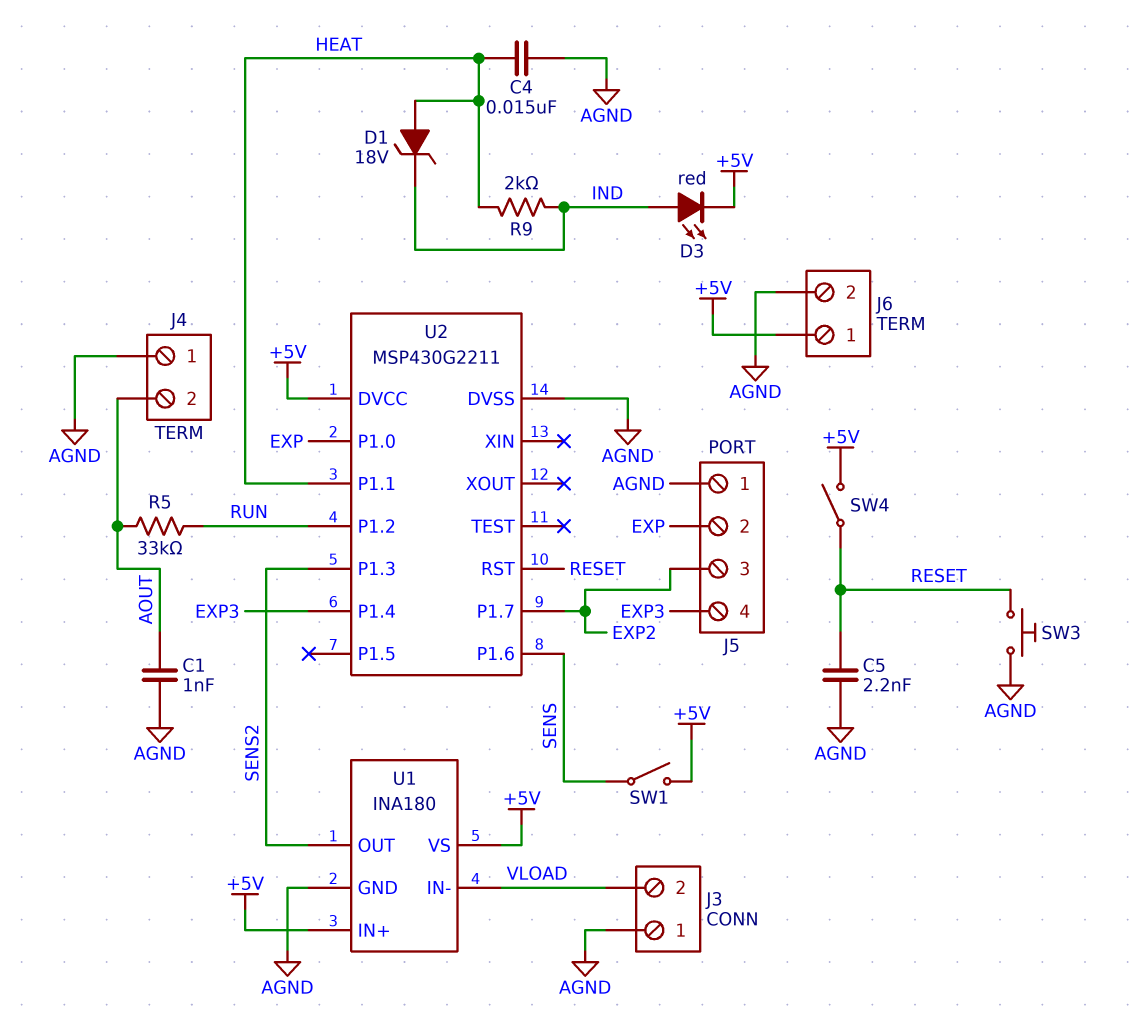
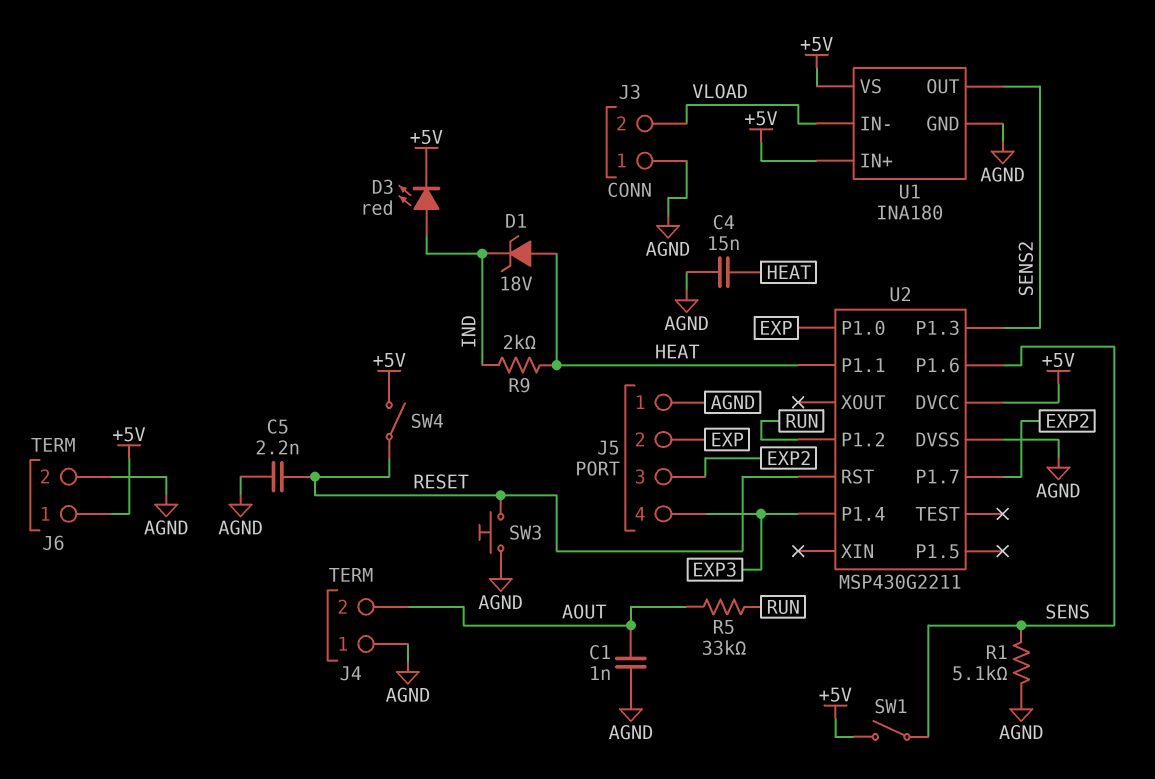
R1: none -> 5.1k (AGND, SENS)

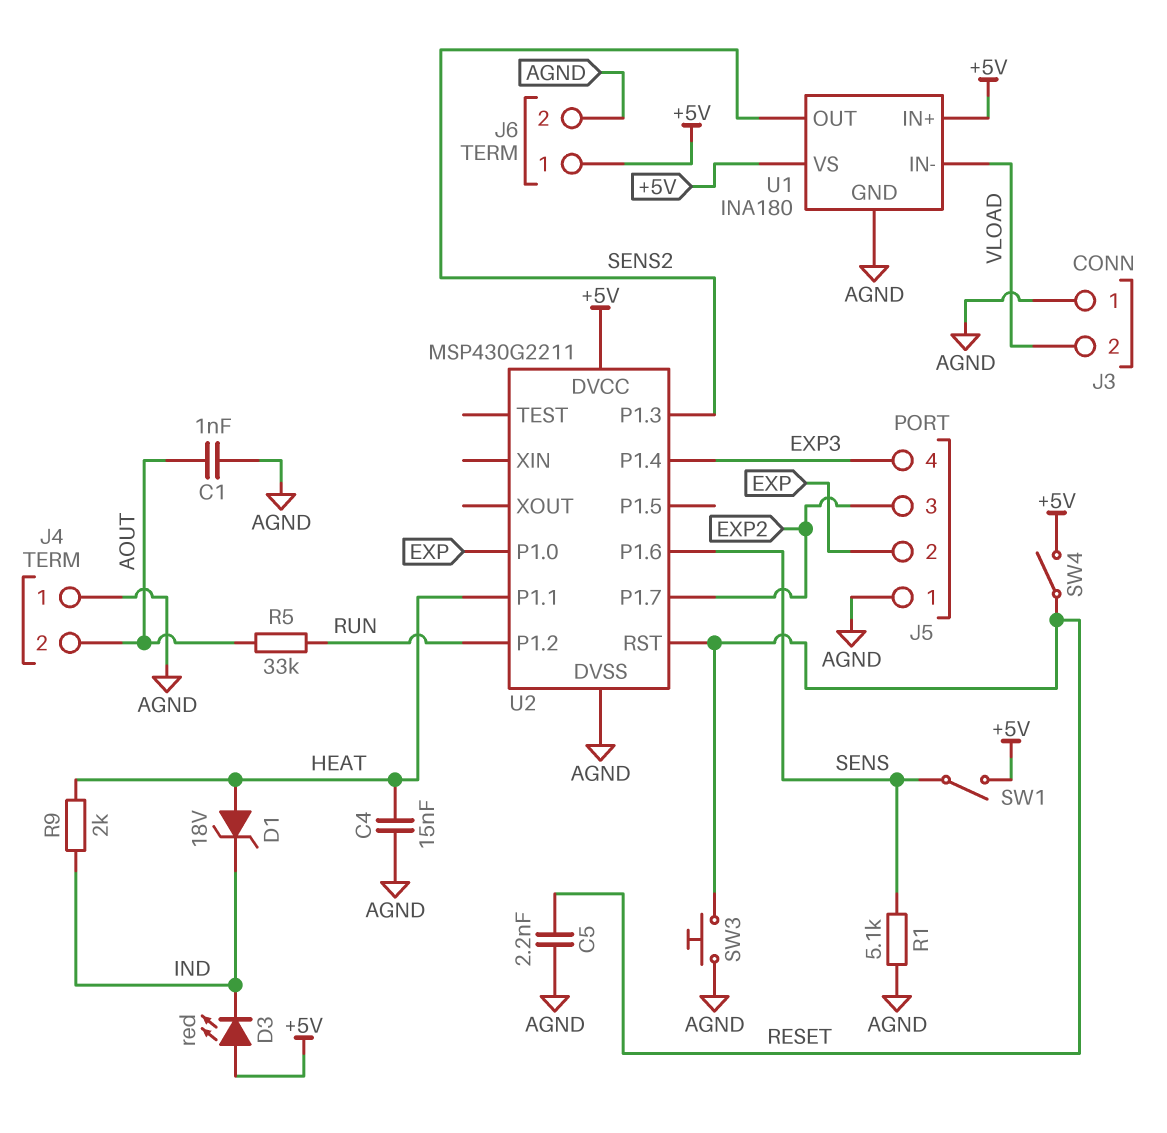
D3: LED red (A IND, K +5V) -> LED red (A +5V, K IND)

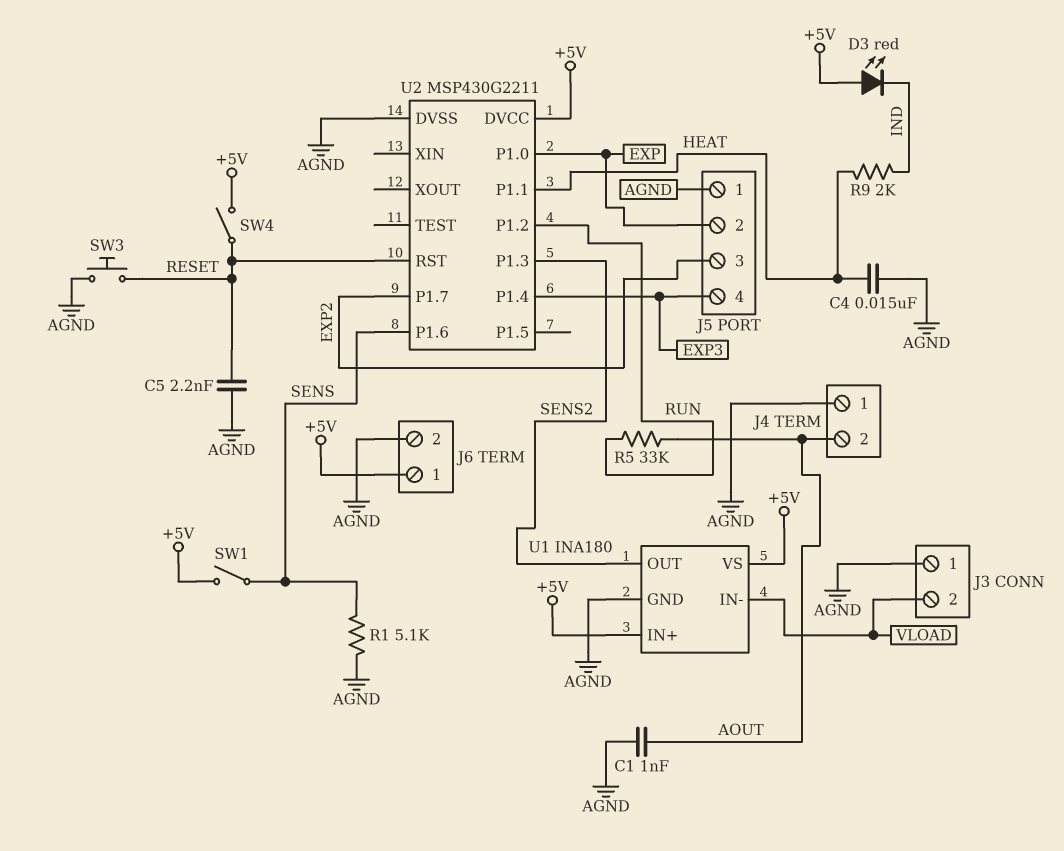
D1: zener 18V (A HEAT, K IND) -> none

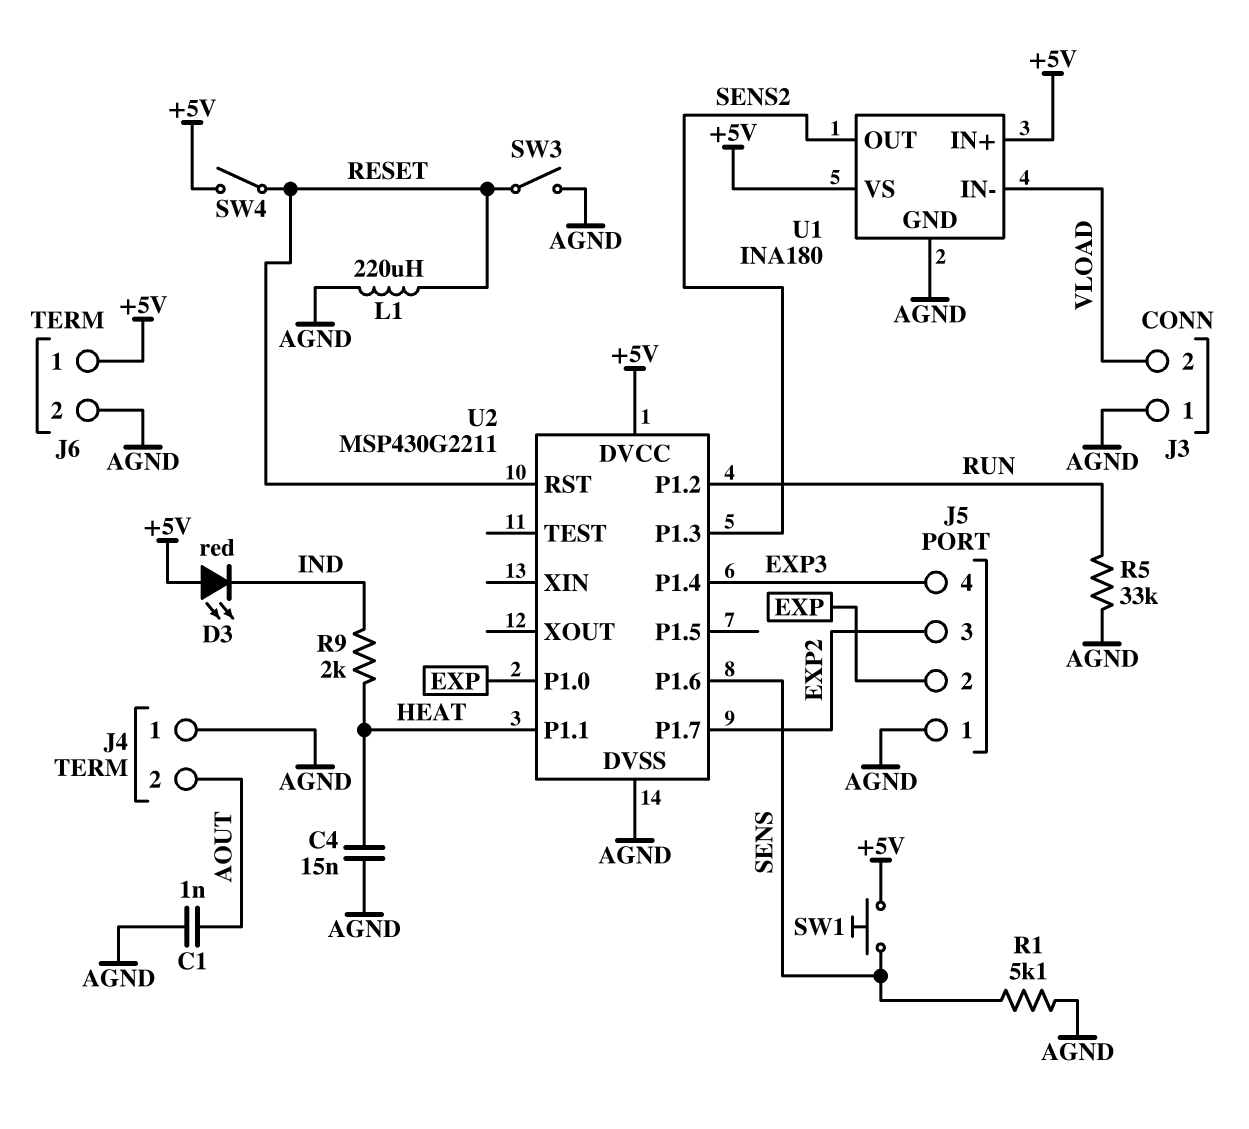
C5: 2.2nF (AGND, RESET) -> none
L1: none -> 220uH (AGND, RESET)
R5: 33k (AOUT, RUN) -> 33k (AGND, RUN)
SW1: switch (+5V, SENS) -> button (+5V, SENS)
SW3: button (AGND, RESET) -> switch (AGND, RESET)

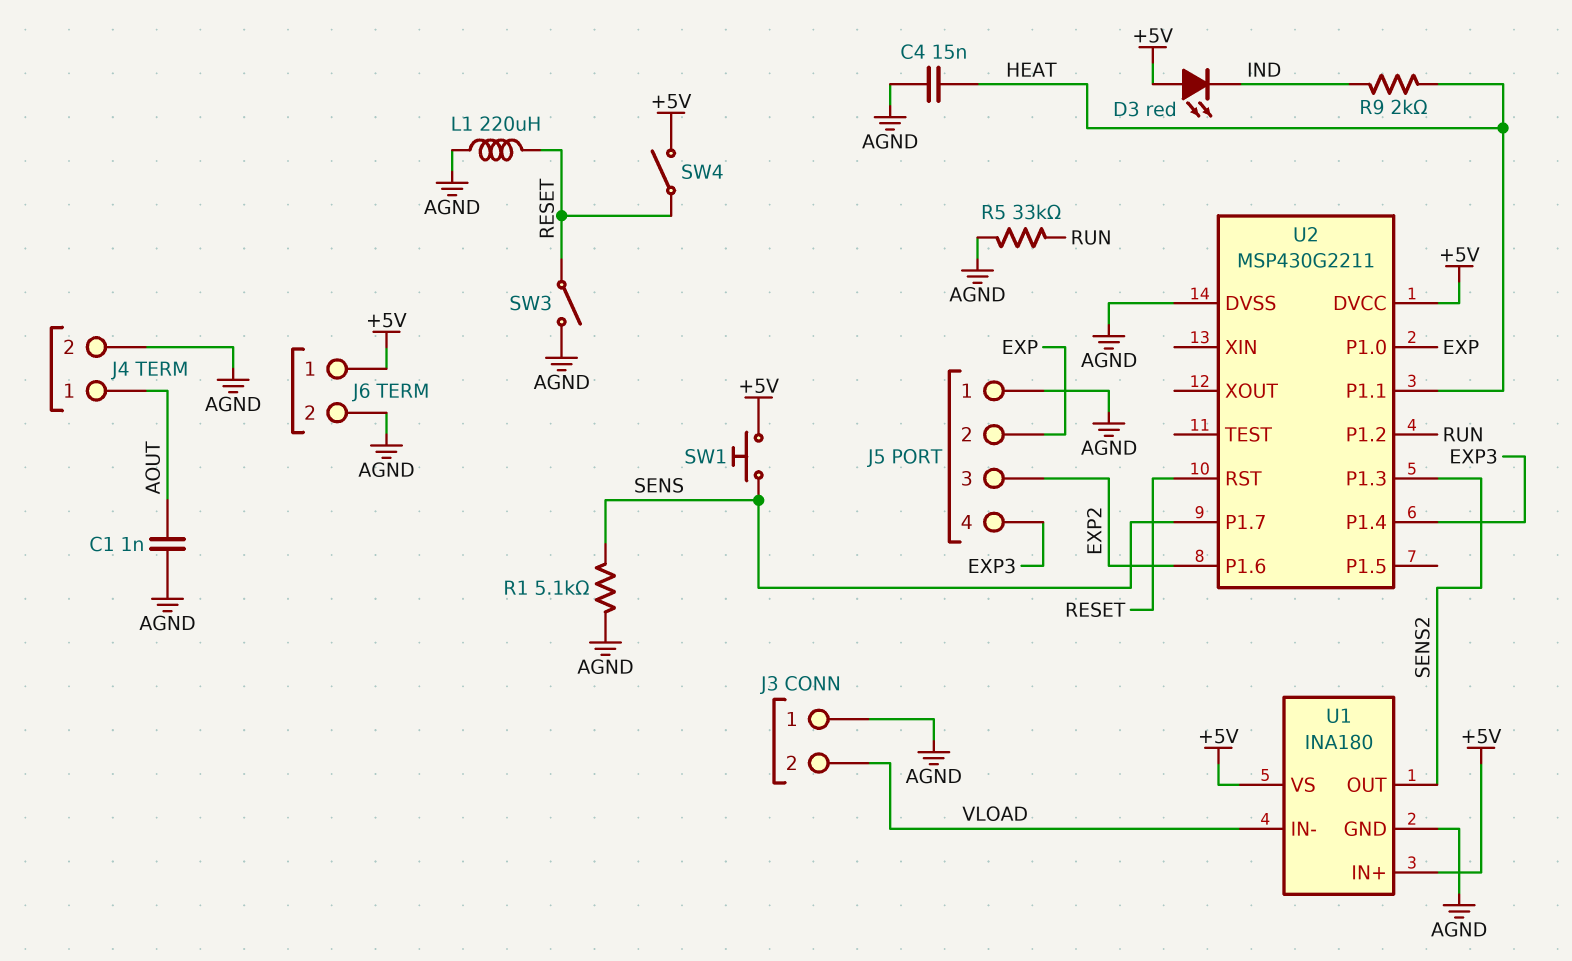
J4 pin 1: AGND -> AOUT
J4 pin 2: AOUT -> AGND
U2 pin P1.6: SENS -> EXP2
U2 pin P1.7: EXP2 -> SENS

